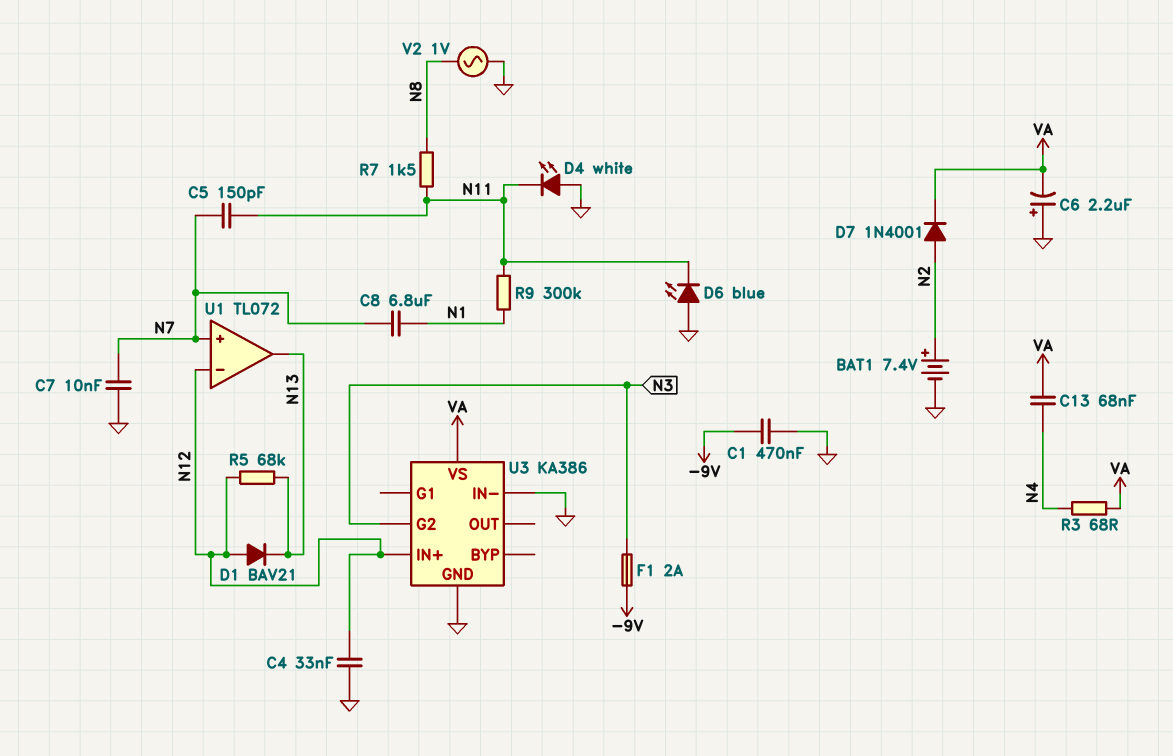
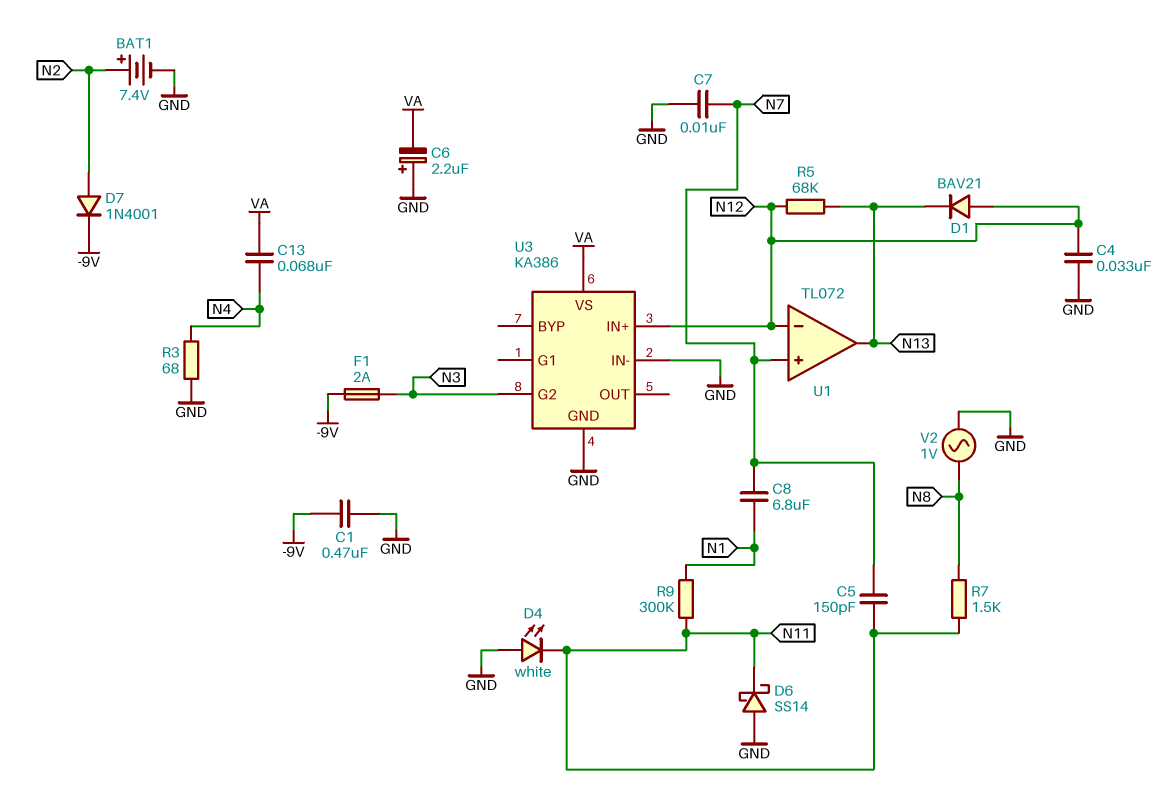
D6: LED blue (A GND, K N11) -> schottky SS14 (A GND, K N11)
D7: diode 1N4001 (A N2, K VA) -> diode 1N4001 (A N2, K -9V)
R3: 68 (N4, VA) -> 68 (GND, N4)

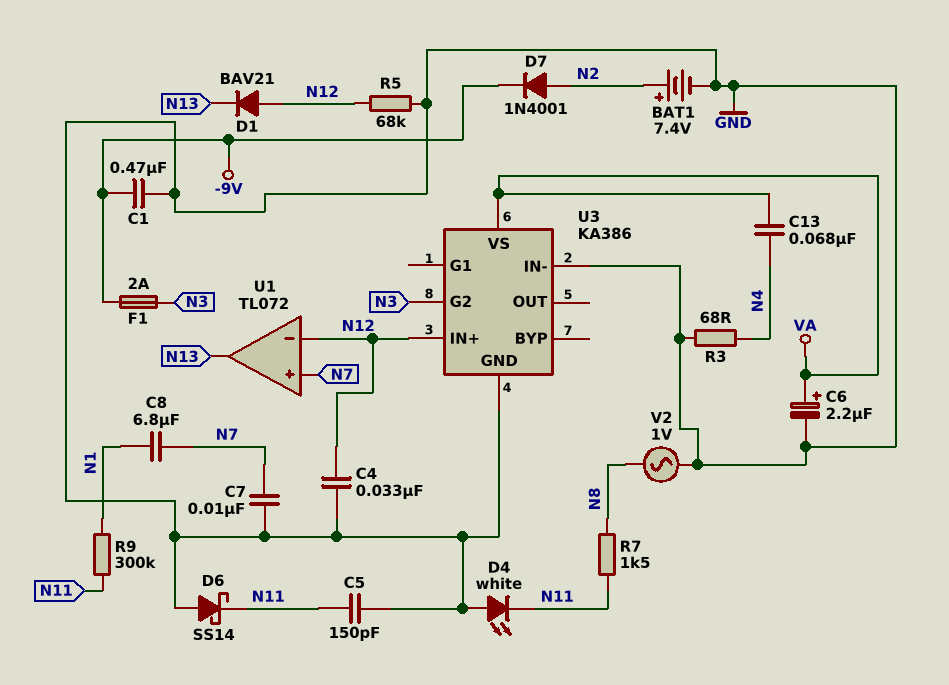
C5: 150pF (N7, N11) -> 150pF (GND, N11)
C6: 2.2uF (plus GND, minus VA) -> 2.2uF (plus VA, minus GND)
R5: 68k (N12, N13) -> 68k (GND, N12)

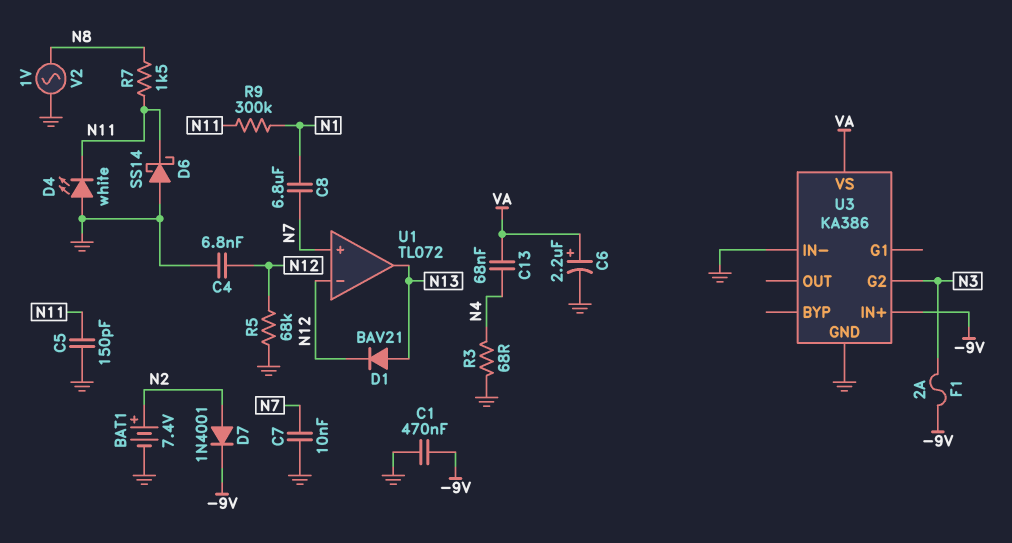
C4: 33nF (GND, N12) -> 6.8nF (GND, N12)
D1: diode BAV21 (A N12, K N13) -> diode BAV21 (A N13, K N12)
U3 pin IN+: N12 -> -9V

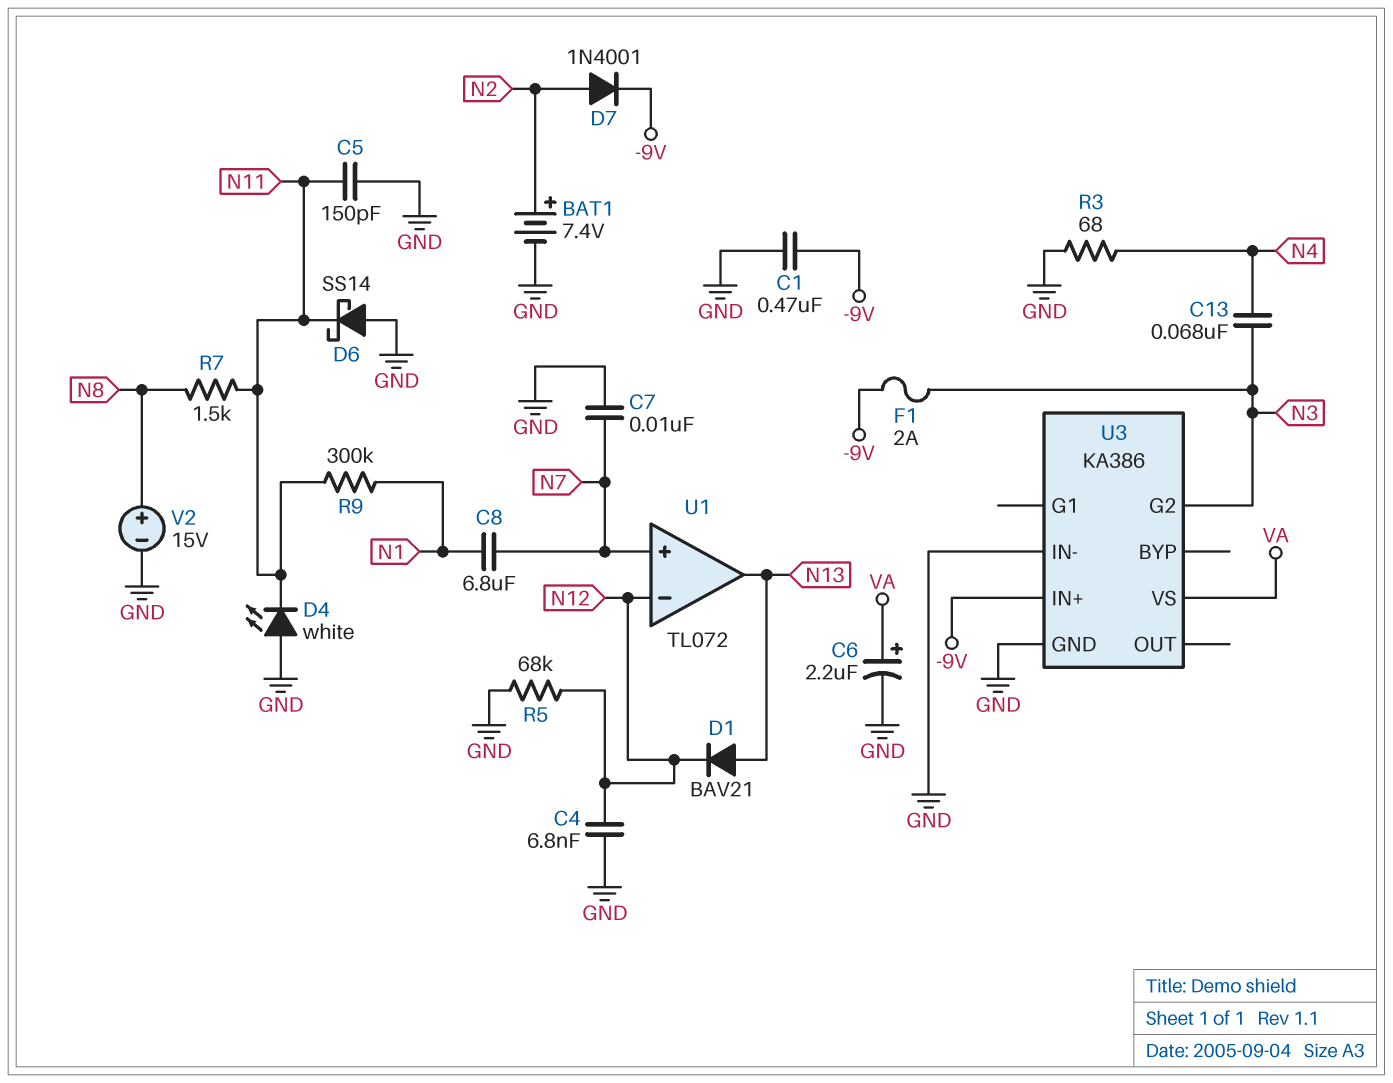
C13: 68nF (N4, VA) -> 68nF (N3, N4)
V2: AC 1V (GND, N8) -> 15V (plus N8, minus GND)

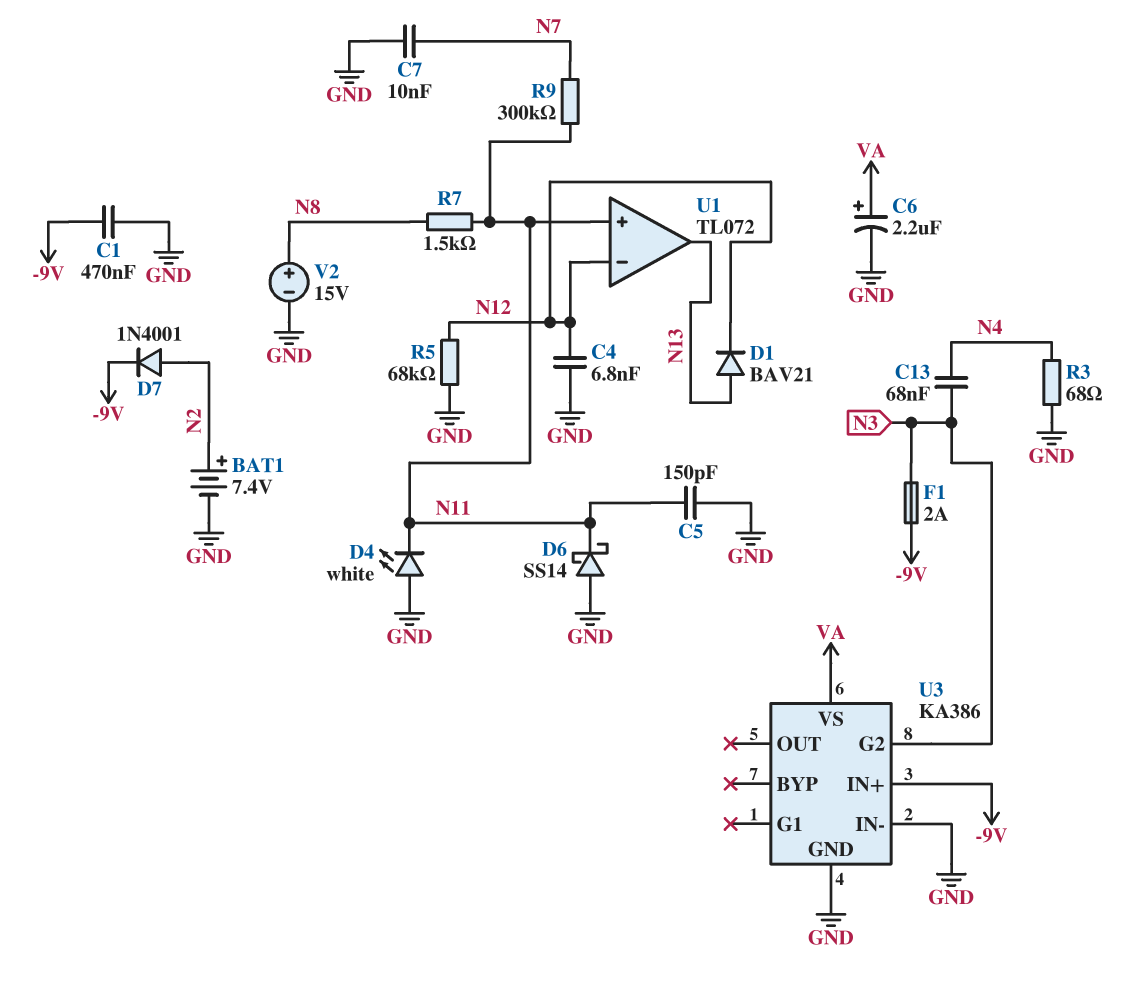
C8: 6.8uF (N1, N7) -> none
R9: 300k (N1, N11) -> 300k (N7, N11)
U1 pin in+: N7 -> N11

